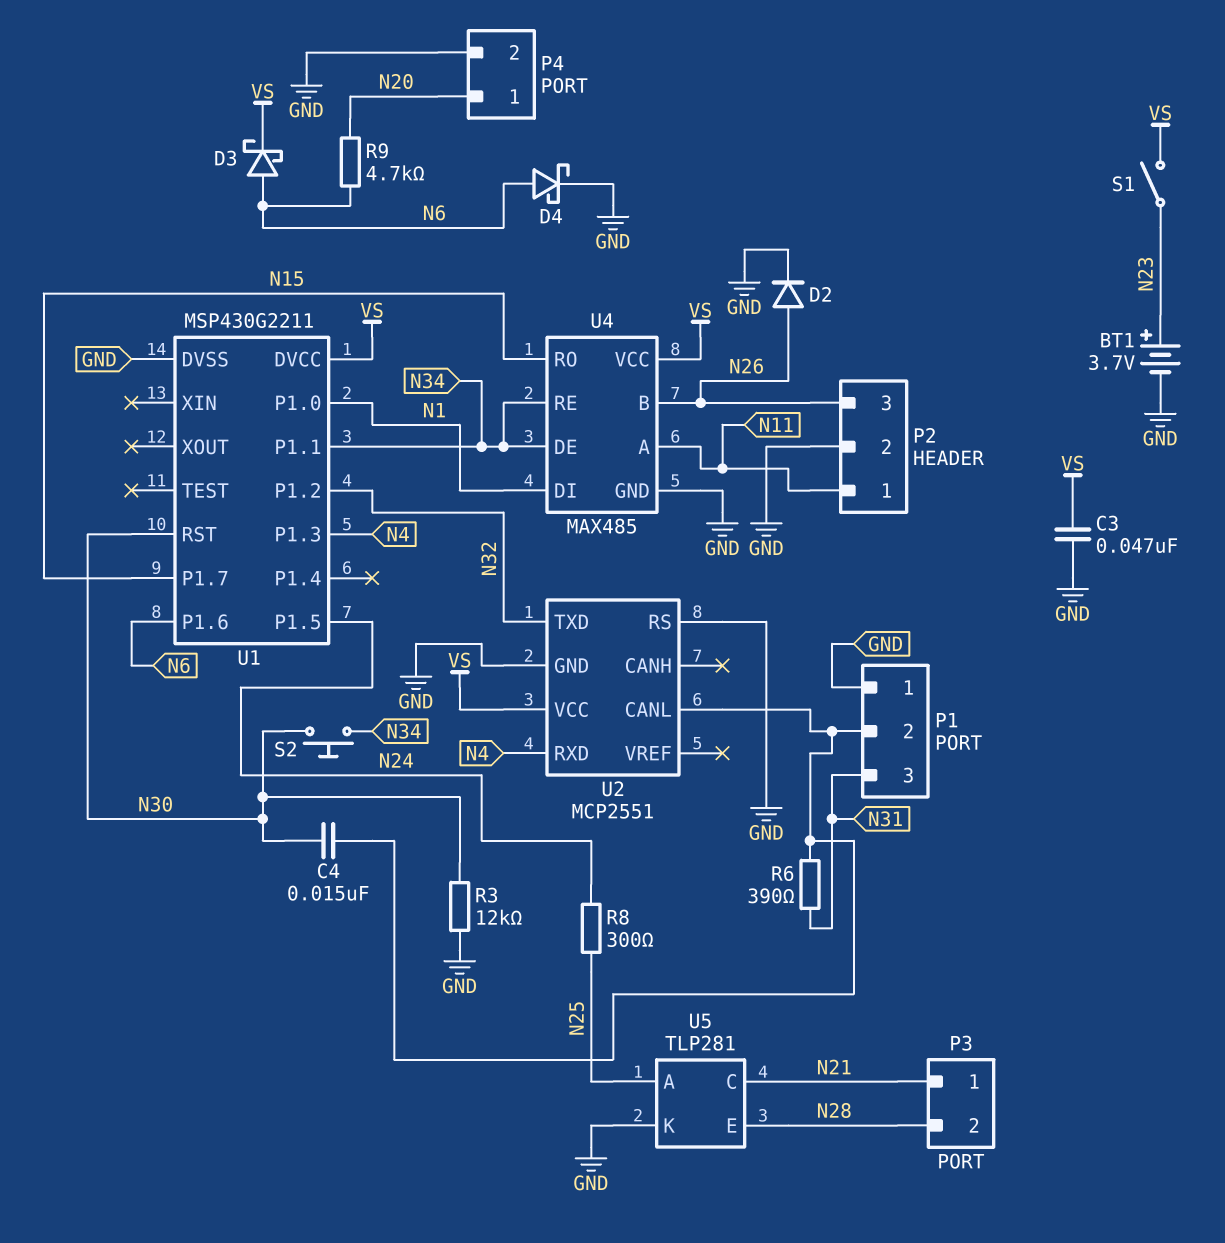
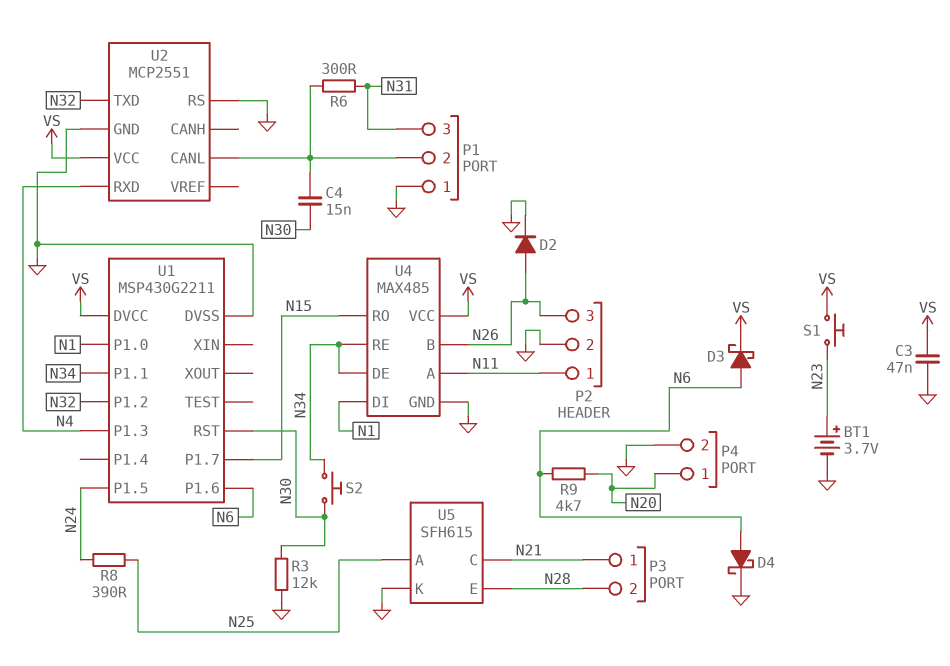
R6: 390 (N31, P1/2) -> 300 (N31, P1/2)
R8: 300 (N24, N25) -> 390 (N24, N25)
S1: switch (N23, VS) -> button (N23, VS)
U5: TLP281 -> SFH615

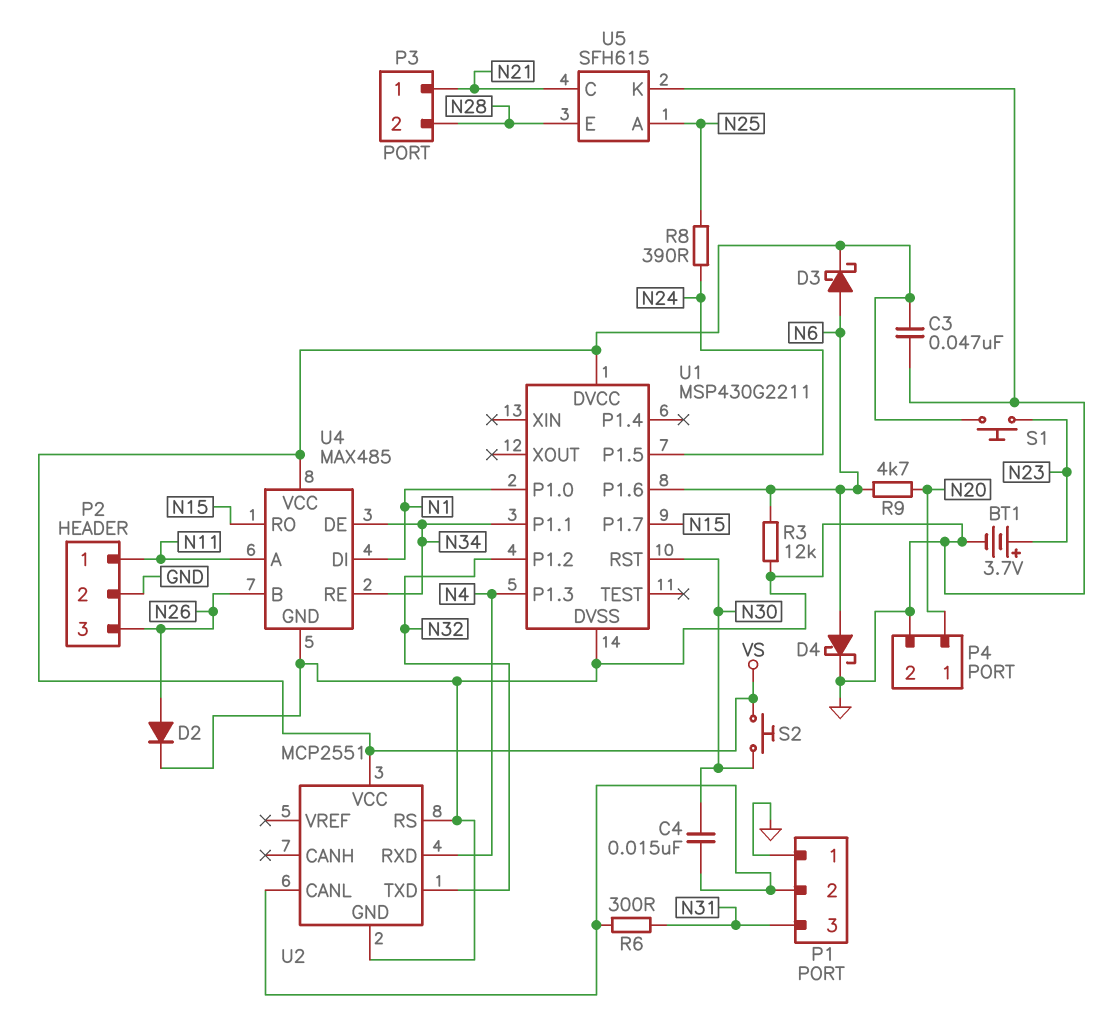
R3: 12k (GND, N30) -> 12k (GND, N6)
S2: button (N30, N34) -> button (N30, VS)

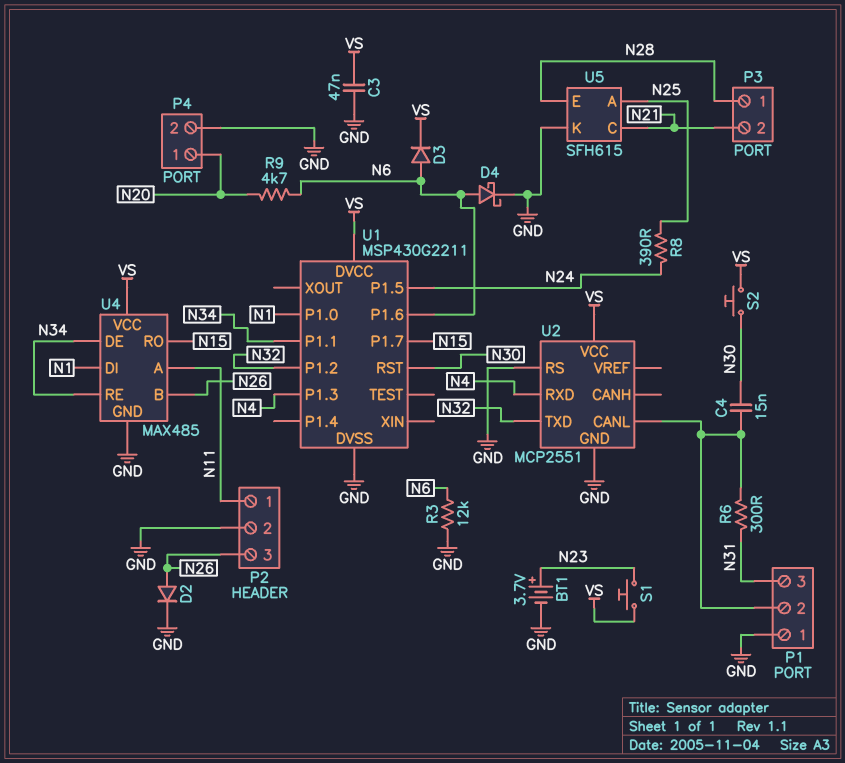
D3: schottky (A N6, K VS) -> diode (A N6, K VS)
P3 pin 1: N21 -> N28
P3 pin 2: N28 -> N21

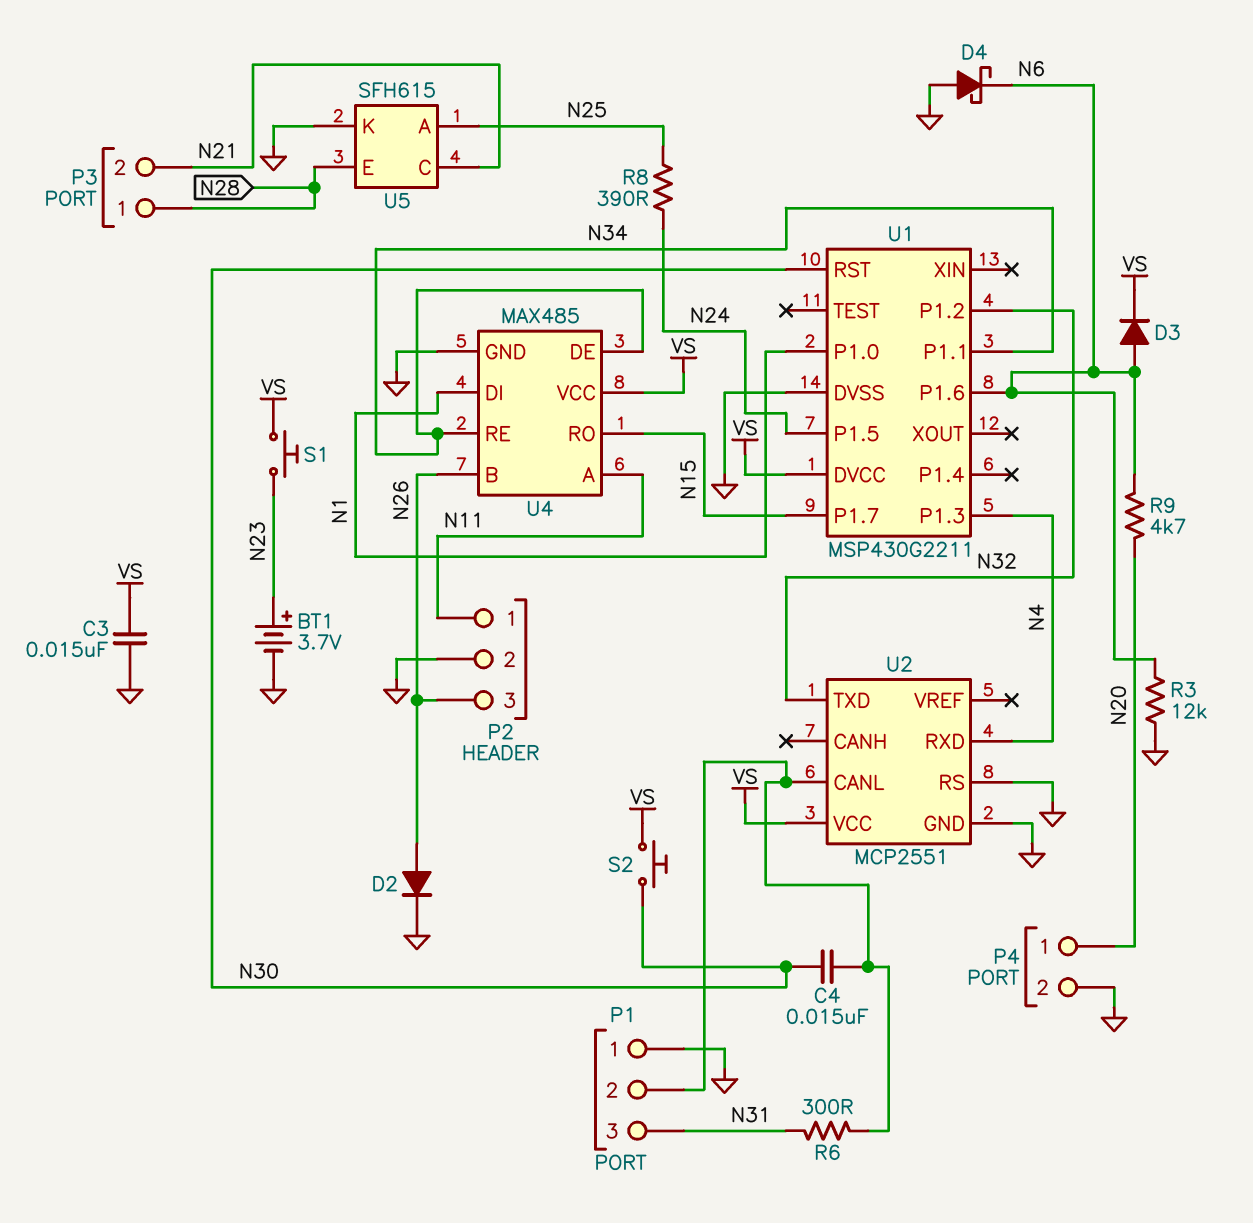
C3: 47nF (GND, VS) -> 15nF (GND, VS)
D4: schottky (A N6, K GND) -> schottky (A GND, K N6)

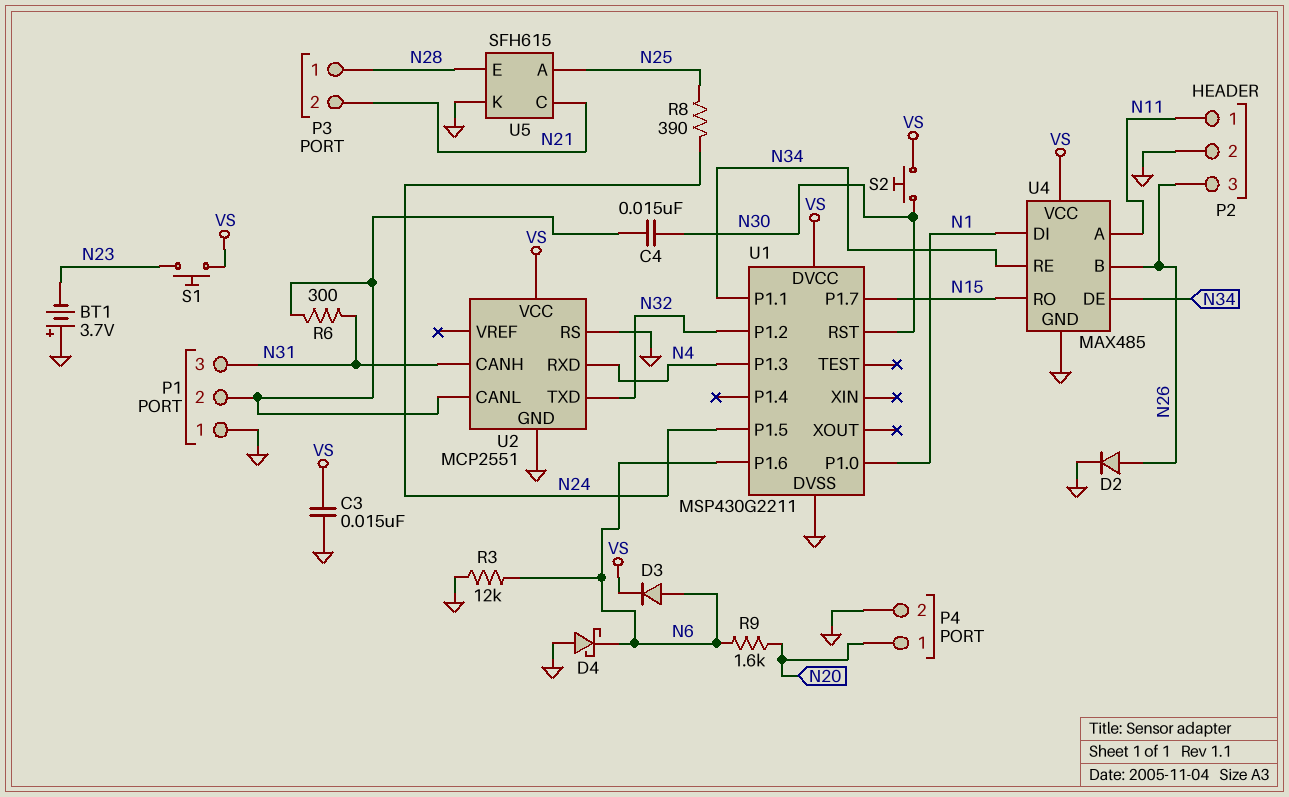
BT1: 3.7V (plus N23, minus GND) -> 3.7V (plus GND, minus N23)
R9: 4.7k (N6, N20) -> 1.6k (N6, N20)
U2 pin CANH: none -> N31

